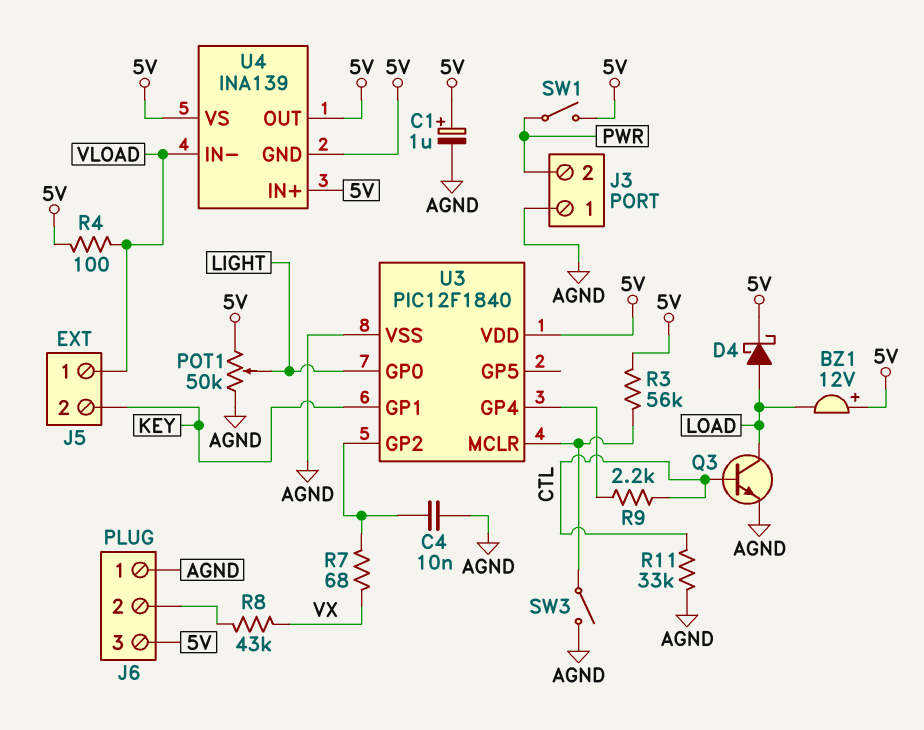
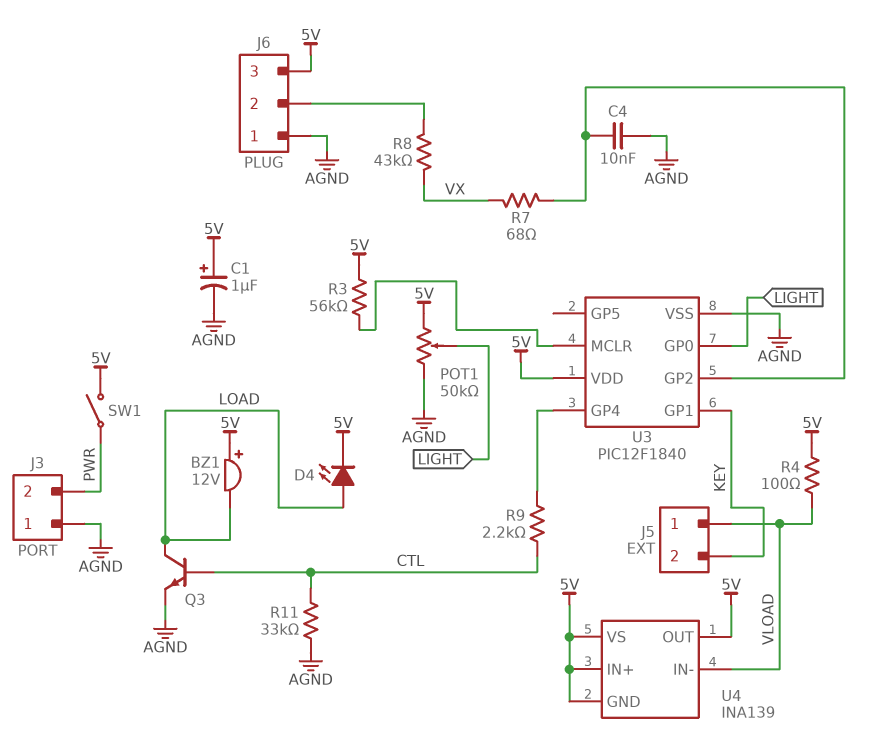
D4: schottky (A LOAD, K 5V) -> LED (A LOAD, K 5V)
SW3: switch (AGND, U3/MCLR) -> none

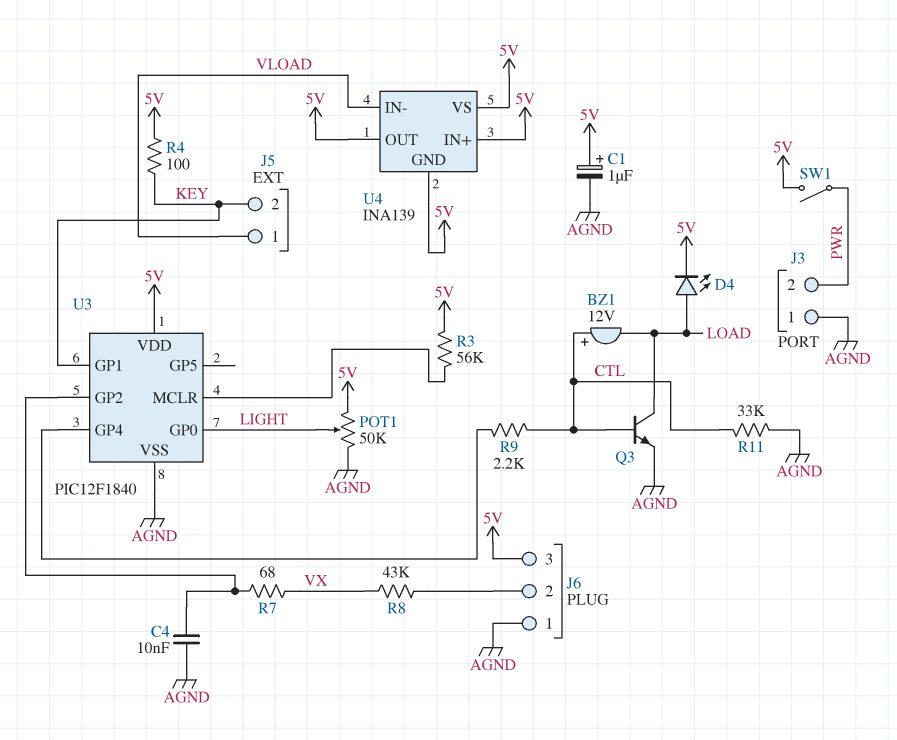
BZ1: buzzer 12V (plus 5V, minus LOAD) -> buzzer 12V (plus CTL, minus LOAD)
R4: 100 (5V, VLOAD) -> 100 (5V, KEY)

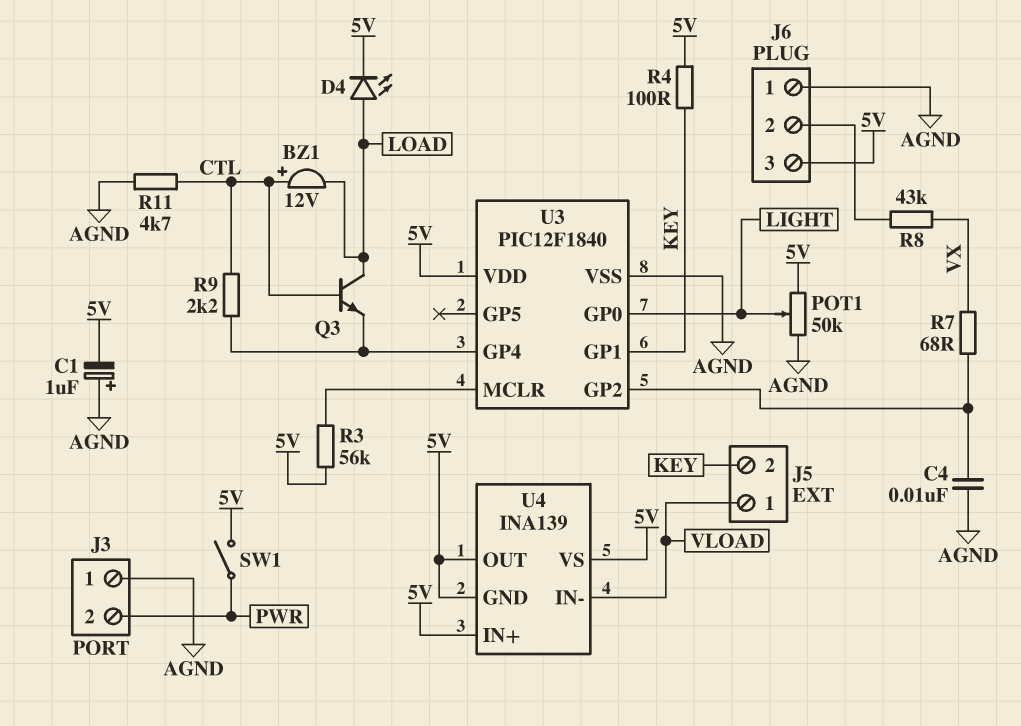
C1: 1uF (plus 5V, minus AGND) -> 1uF (plus AGND, minus 5V)
Q3: NPN (B CTL, C LOAD, E AGND) -> NPN (B CTL, C LOAD, E U3/GP4)
R11: 33k (AGND, CTL) -> 4.7k (AGND, CTL)

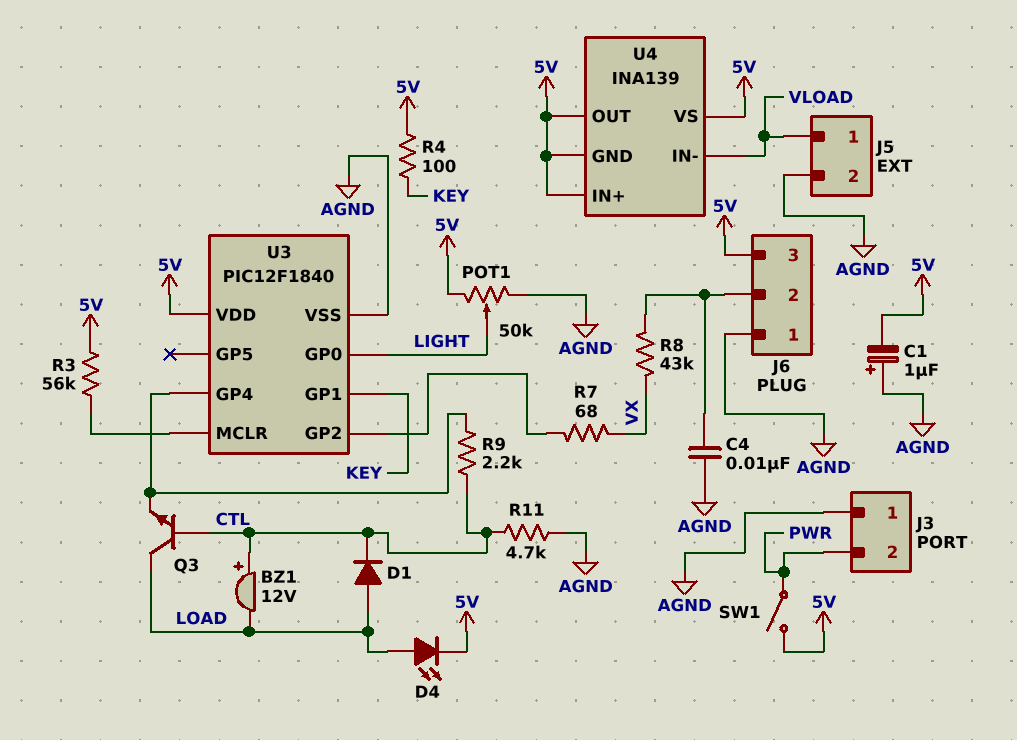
C4: 10nF (AGND, U3/GP2) -> 10nF (AGND, J6/2)
D1: none -> diode (A LOAD, K CTL)
J5 pin 2: KEY -> AGND

